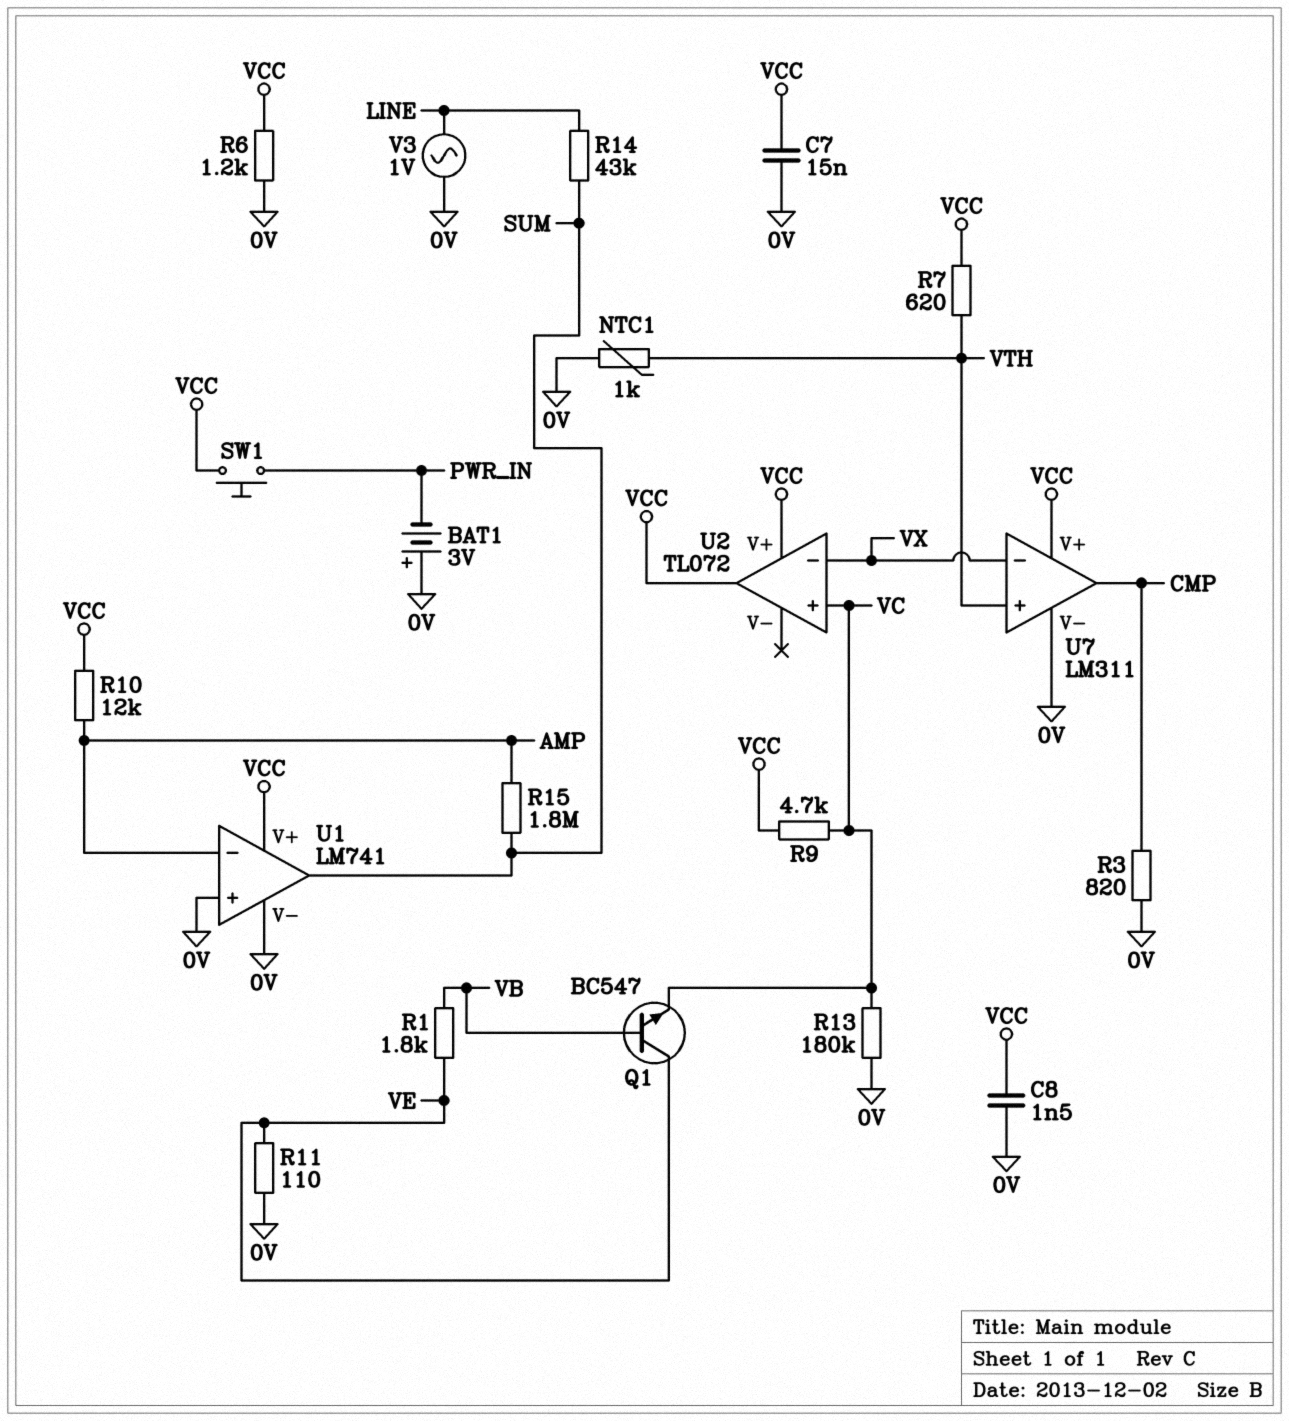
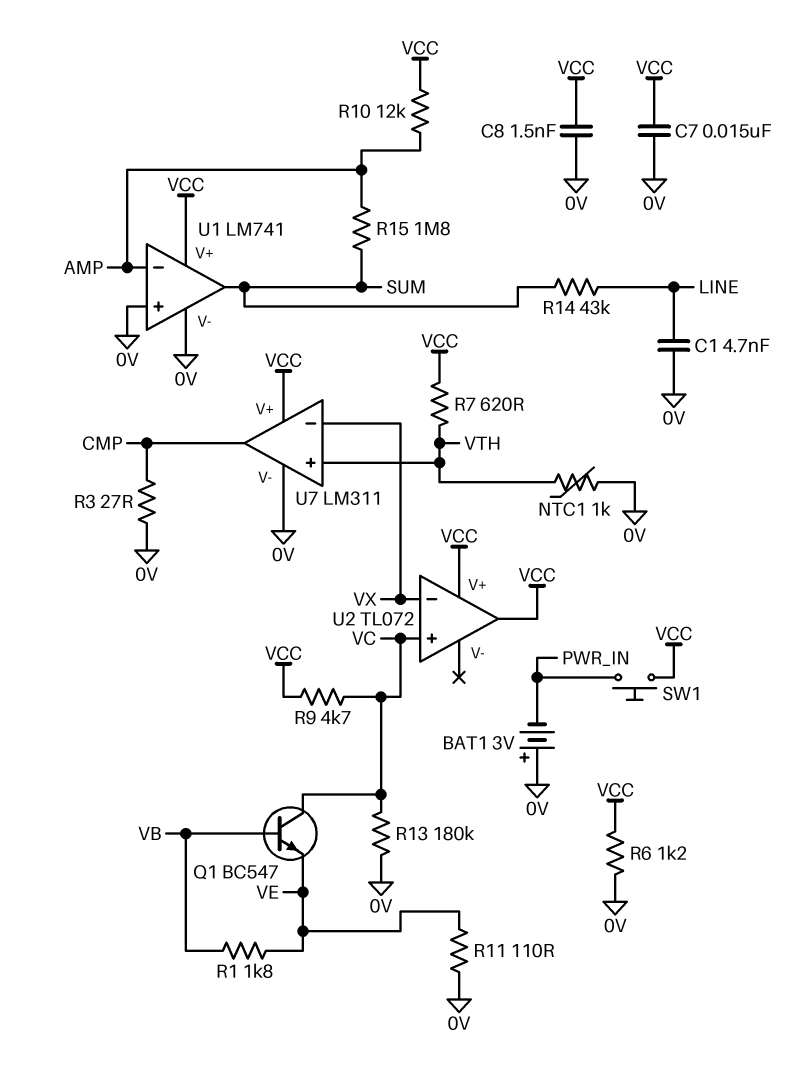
C1: none -> 4.7nF (0V, LINE)
Q1: NPN BC547 (B VB, C VE, E VC) -> NPN BC547 (B VB, C VC, E VE)
R3: 820 (0V, CMP) -> 27 (0V, CMP)
V3: AC 1V (0V, LINE) -> none

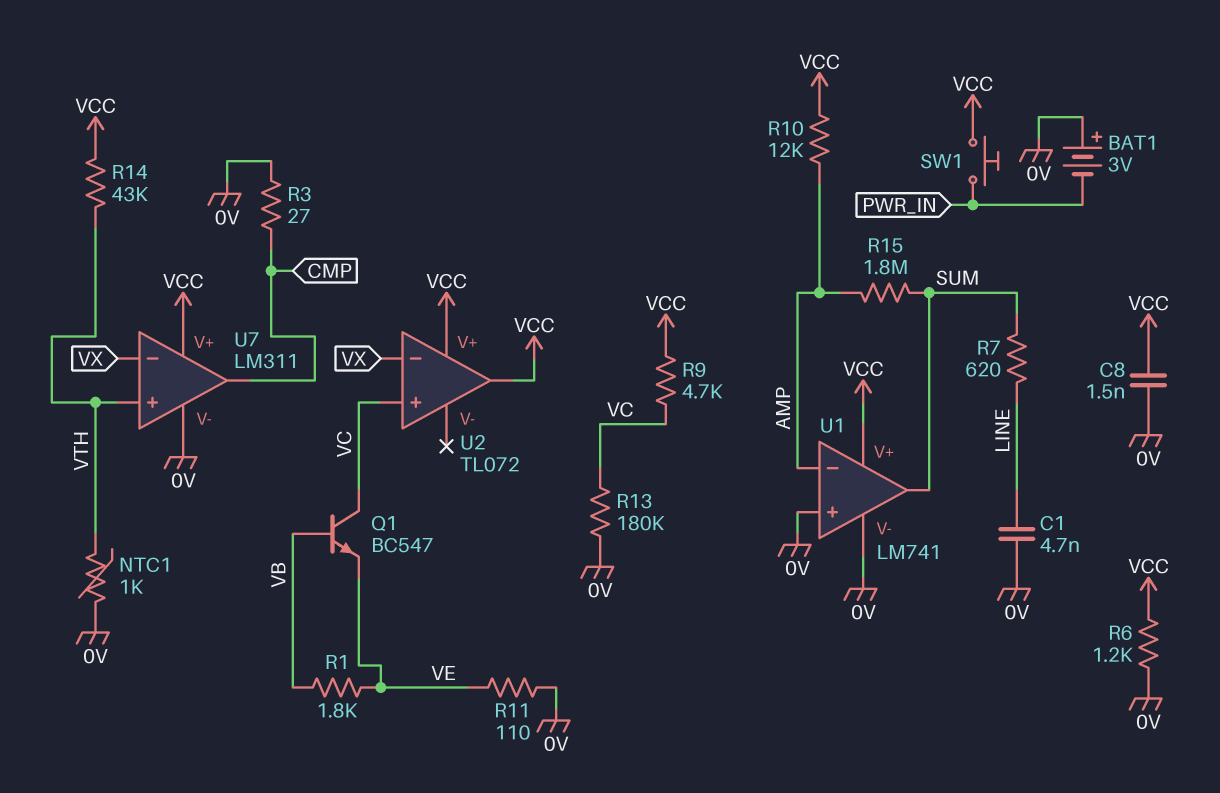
C7: 15nF (0V, VCC) -> none
R7: 620 (VCC, VTH) -> 620 (LINE, SUM)
R14: 43k (LINE, SUM) -> 43k (VCC, VTH)

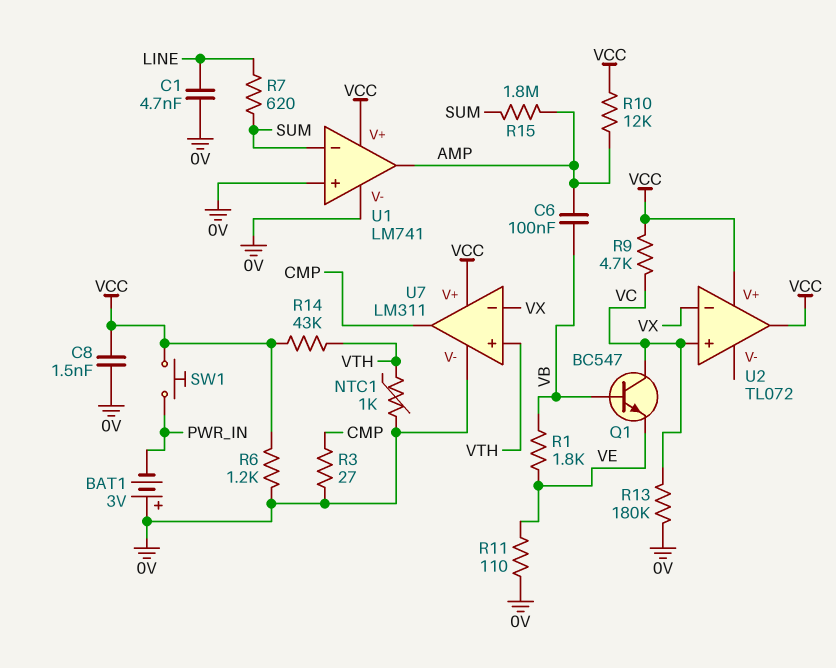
C6: none -> 100nF (AMP, VB)
U1 pin in-: AMP -> SUM
U1 pin out: SUM -> AMP

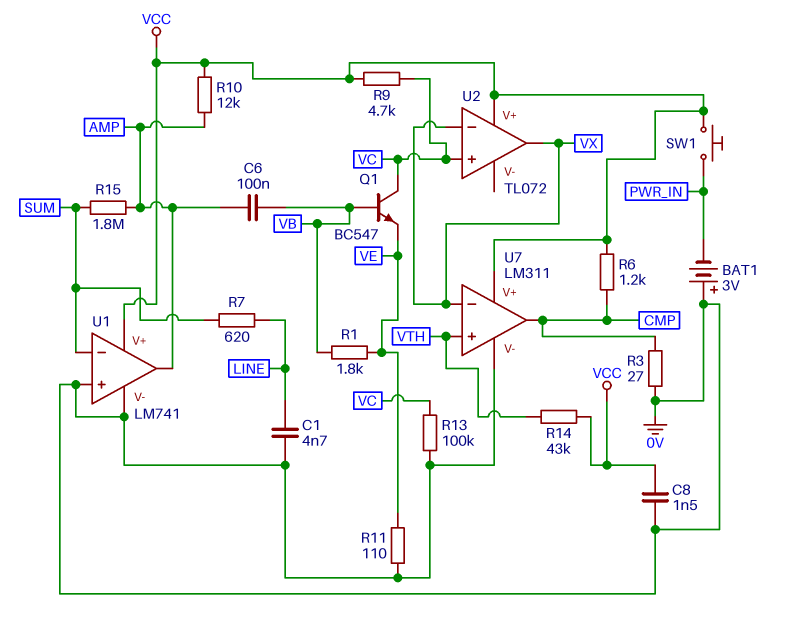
NTC1: 1k (0V, VTH) -> none
R6: 1.2k (0V, VCC) -> 1.2k (CMP, VCC)
R13: 180k (0V, VC) -> 100k (0V, VC)
U2 pin out: VCC -> VX

